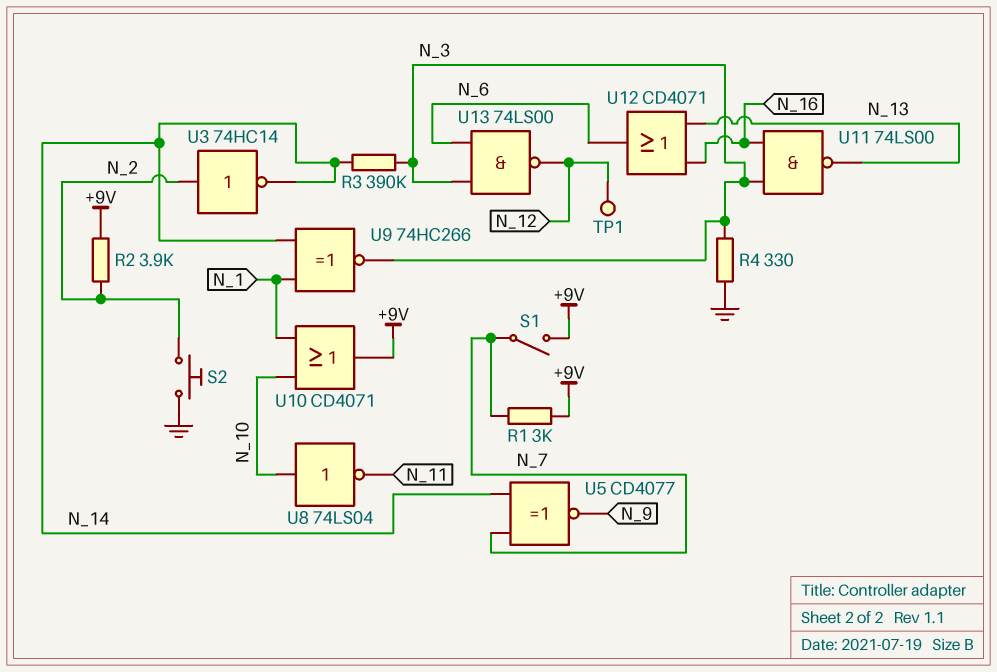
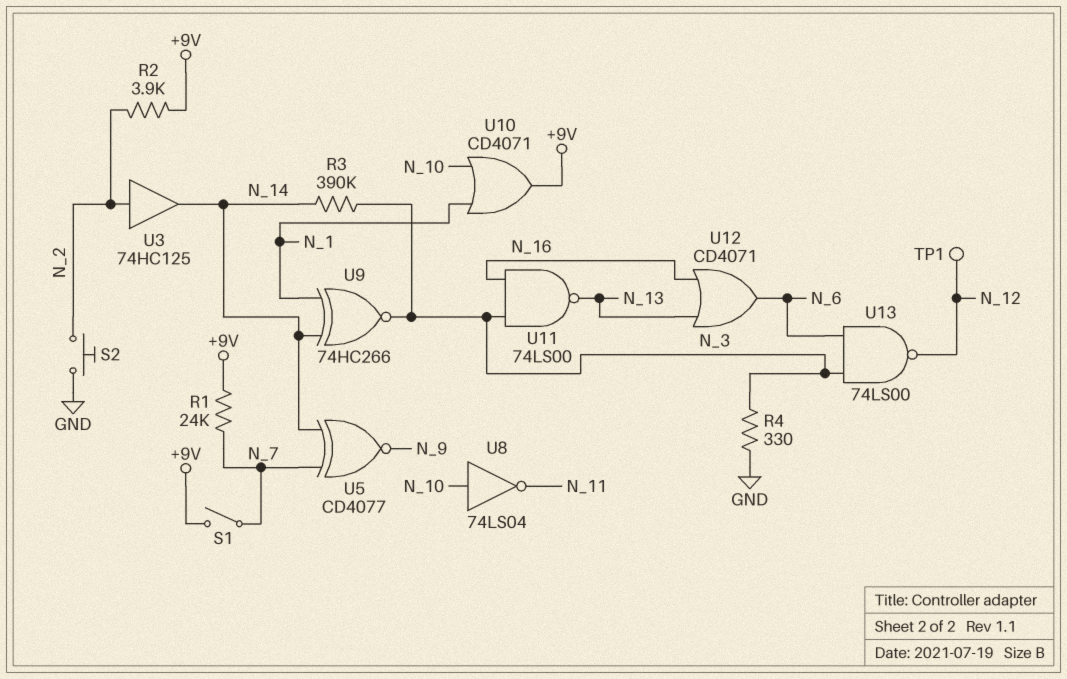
R1: 3k (+9V, N_7) -> 24k (+9V, N_7)
U3: NOT 74HC14 (in N_2, out N_14) -> buffer 74HC125 (in N_2, out N_14)

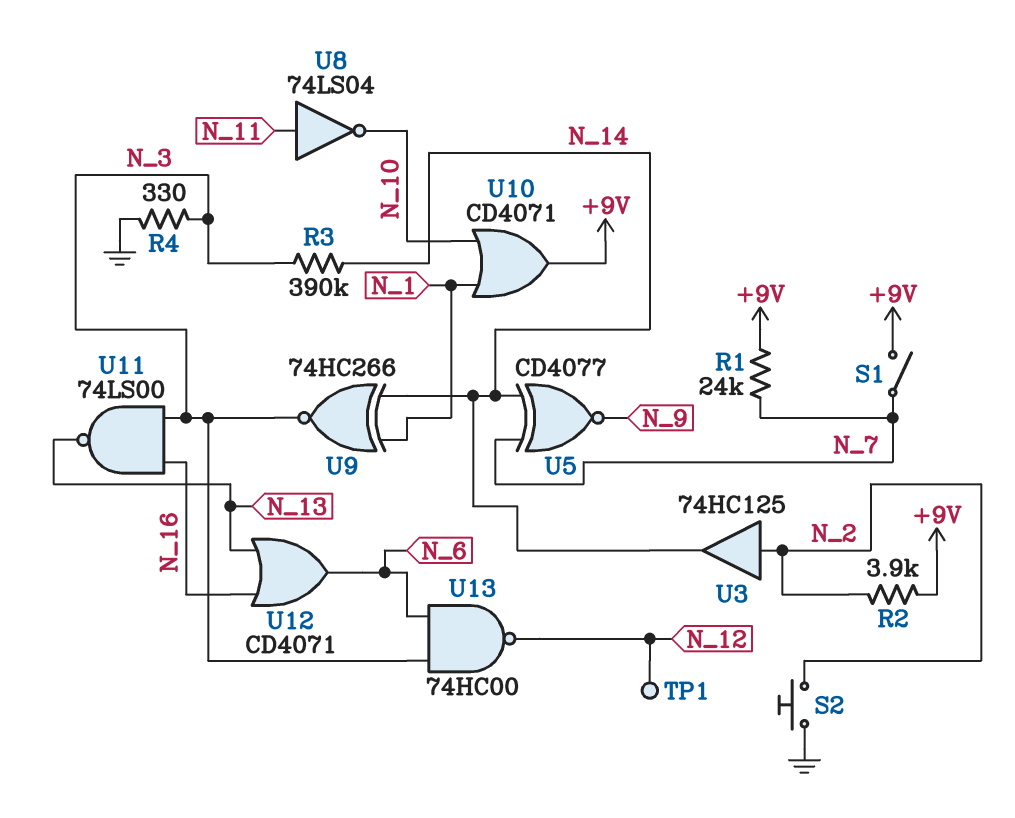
U8: NOT 74LS04 (in N_10, out N_11) -> NOT 74LS04 (in N_11, out N_10)
U13: NAND 74LS00 (in N_3, in N_6, out N_12) -> NAND 74HC00 (in N_3, in N_6, out N_12)

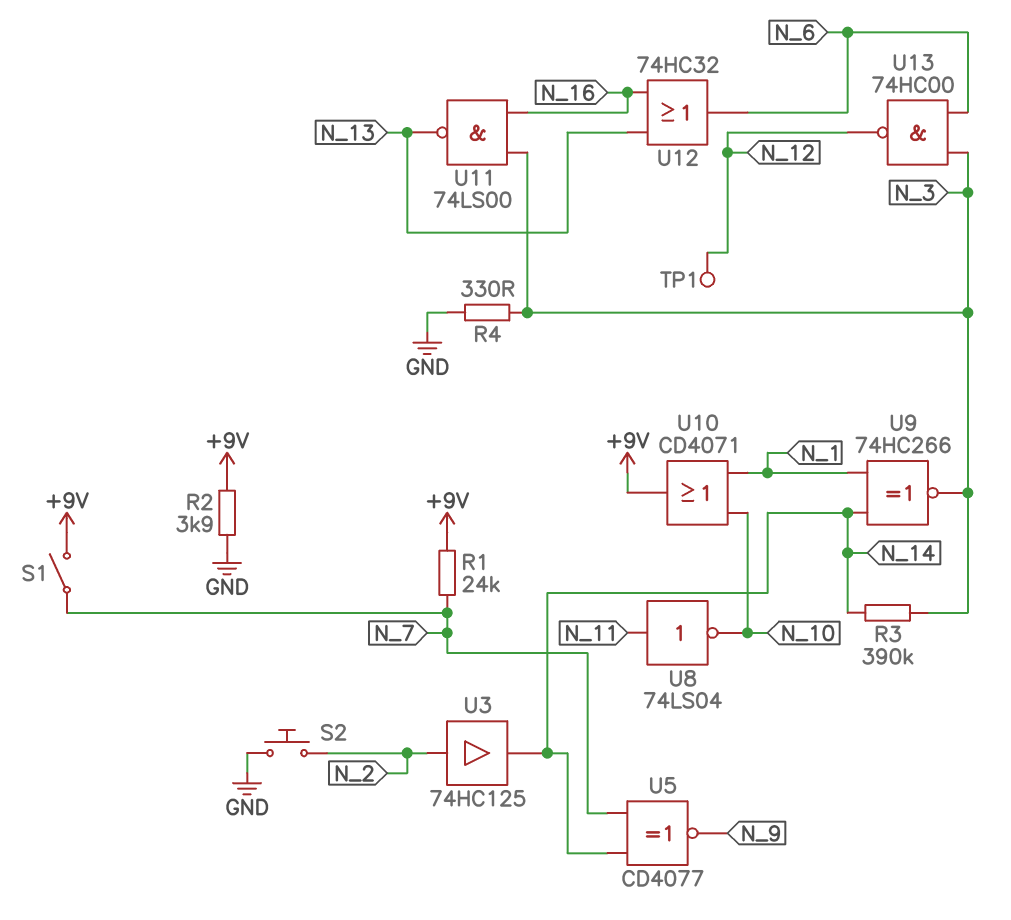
R2: 3.9k (+9V, N_2) -> 3.9k (+9V, GND)
U12: OR CD4071 (in N_13, in N_16, out N_6) -> OR 74HC32 (in N_13, in N_16, out N_6)

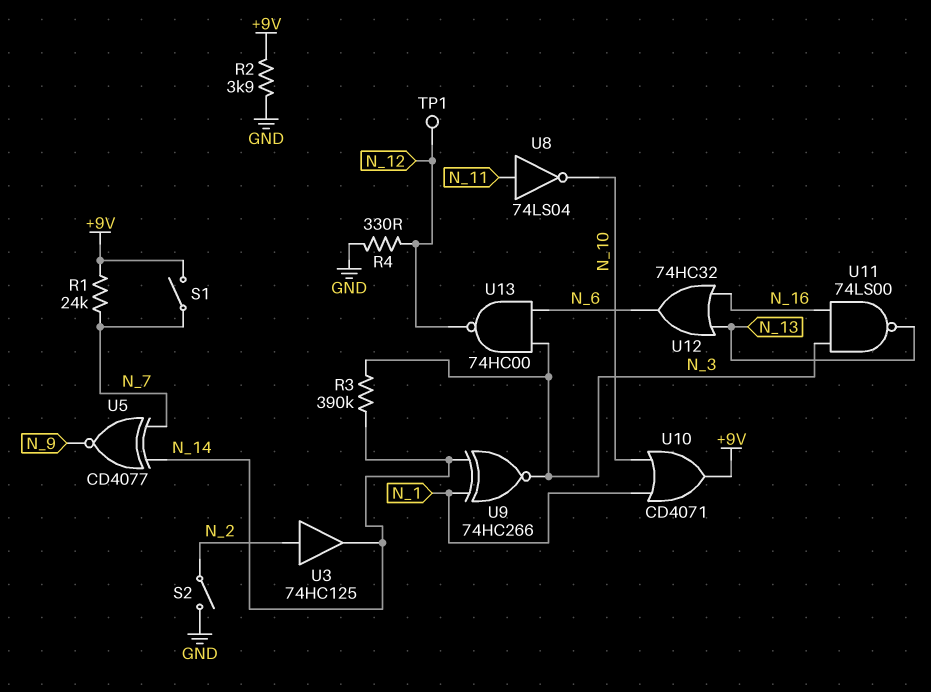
R4: 330 (GND, N_3) -> 330 (GND, N_12)
S2: button (GND, N_2) -> switch (GND, N_2)

